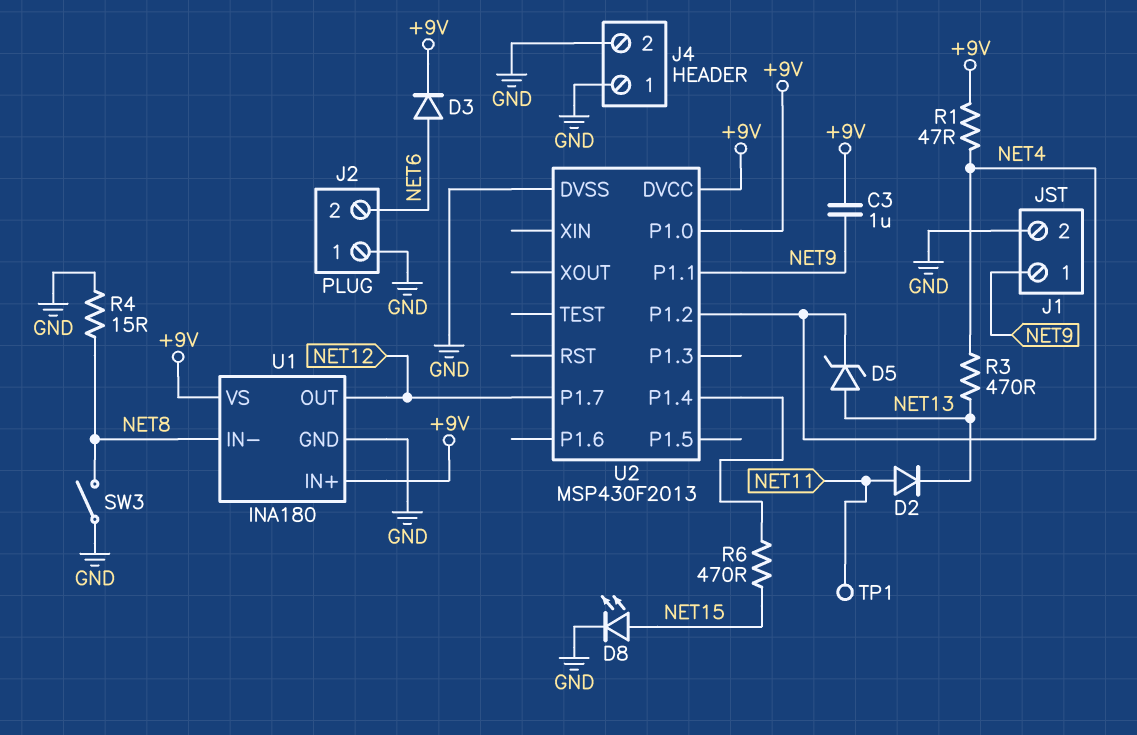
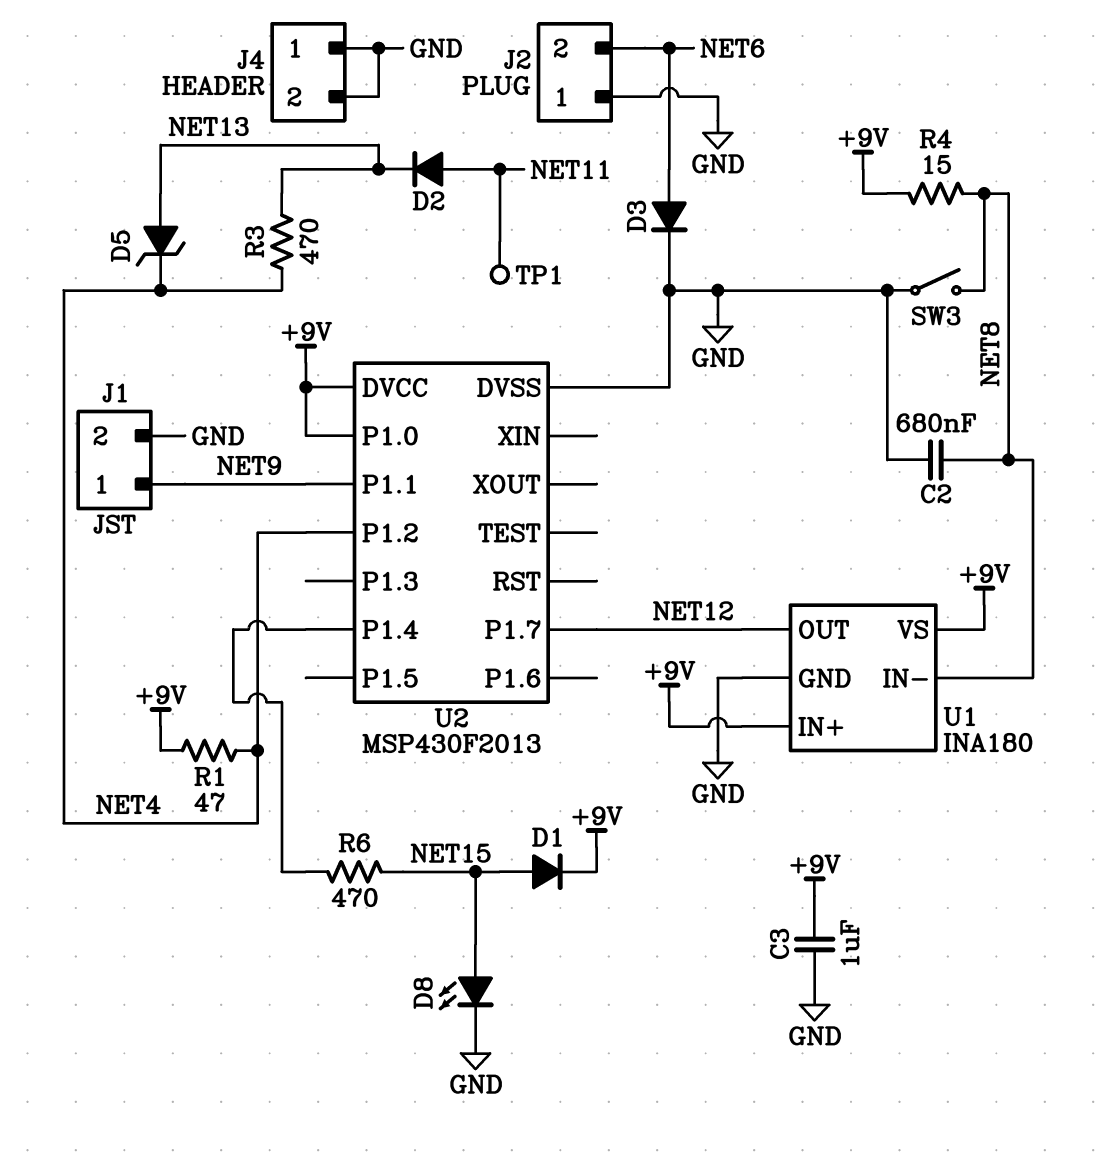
C2: none -> 680nF (GND, NET8)
C3: 1uF (+9V, NET9) -> 1uF (+9V, GND)
D1: none -> diode (A NET15, K +9V)
D3: diode (A NET6, K +9V) -> diode (A NET6, K GND)
R4: 15 (GND, NET8) -> 15 (+9V, NET8)

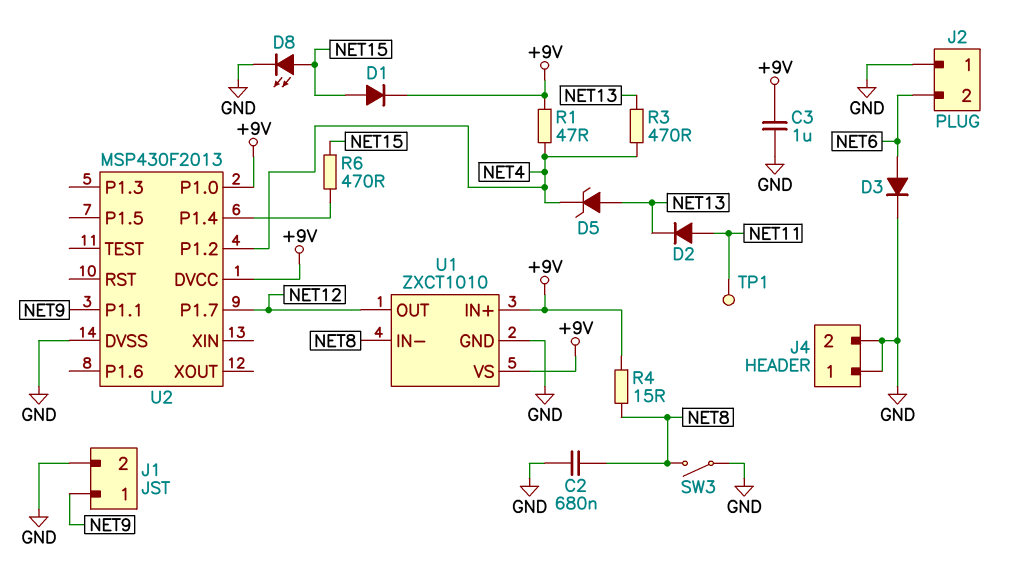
U1: INA180 -> ZXCT1010

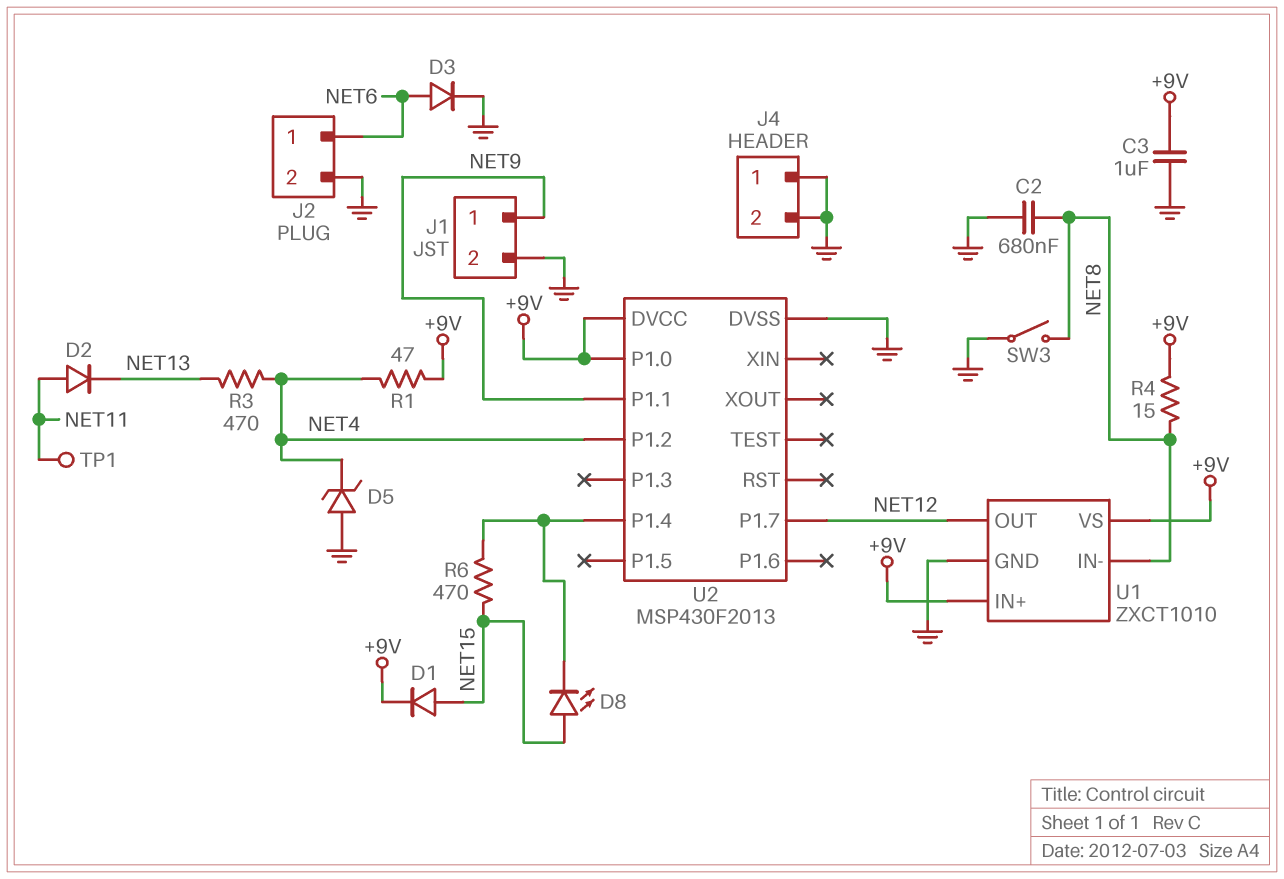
D5: zener (A NET13, K NET4) -> zener (A GND, K NET4)
D8: LED (A NET15, K GND) -> LED (A NET15, K U2/P1.4)
J2 pin 1: GND -> NET6
J2 pin 2: NET6 -> GND

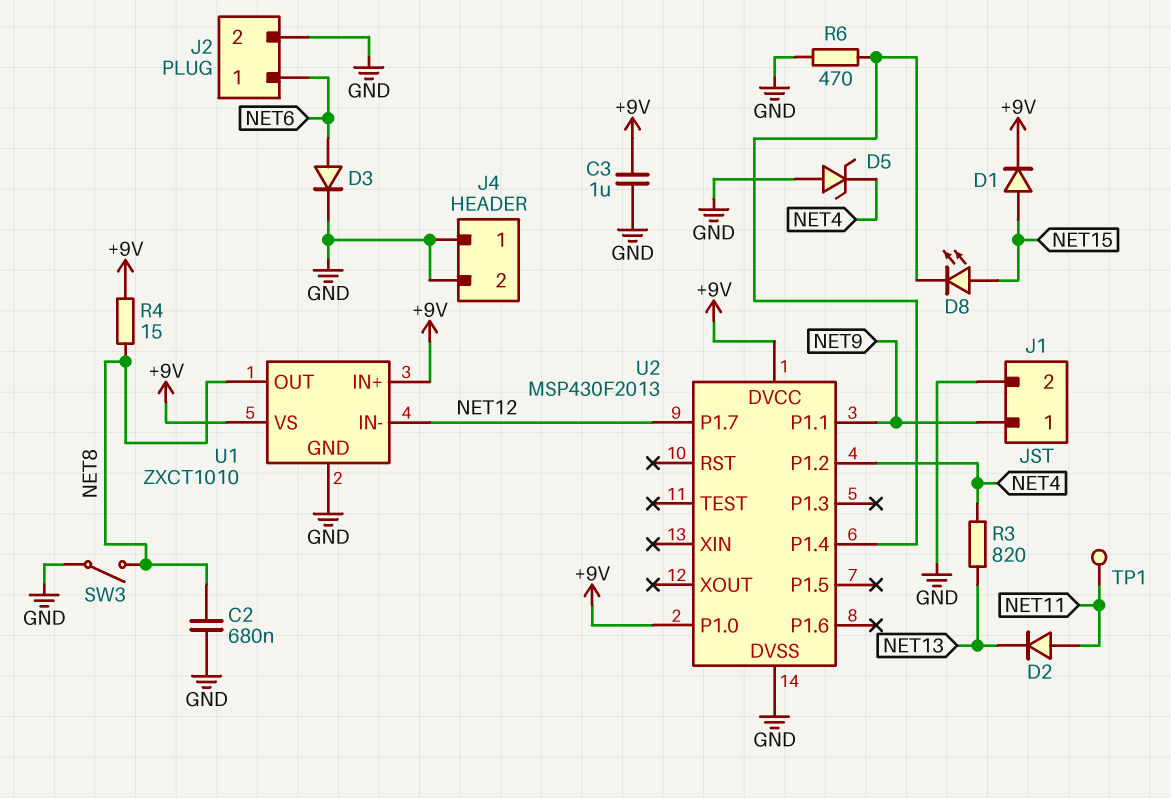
R1: 47 (+9V, NET4) -> none
R3: 470 (NET4, NET13) -> 820 (NET4, NET13)
R6: 470 (NET15, U2/P1.4) -> 470 (GND, U2/P1.4)
U1 pin IN-: NET8 -> NET12
U1 pin OUT: NET12 -> NET8

